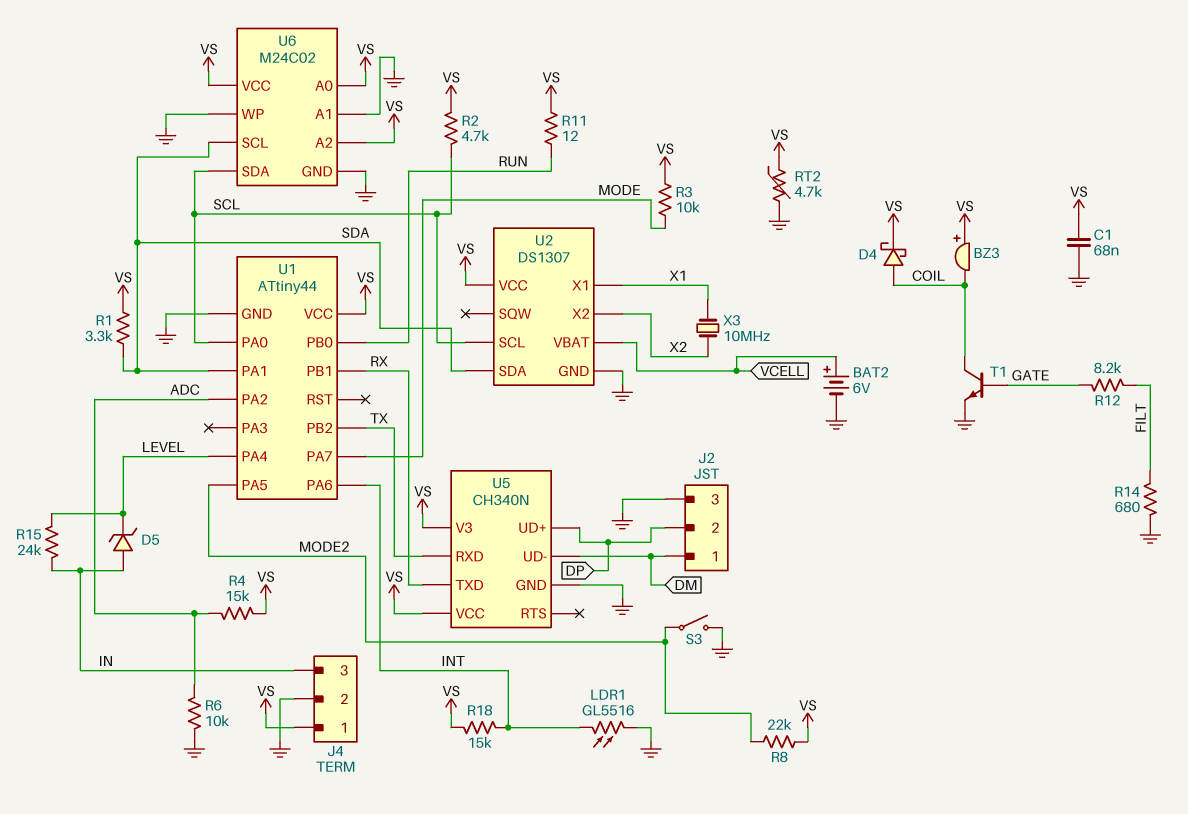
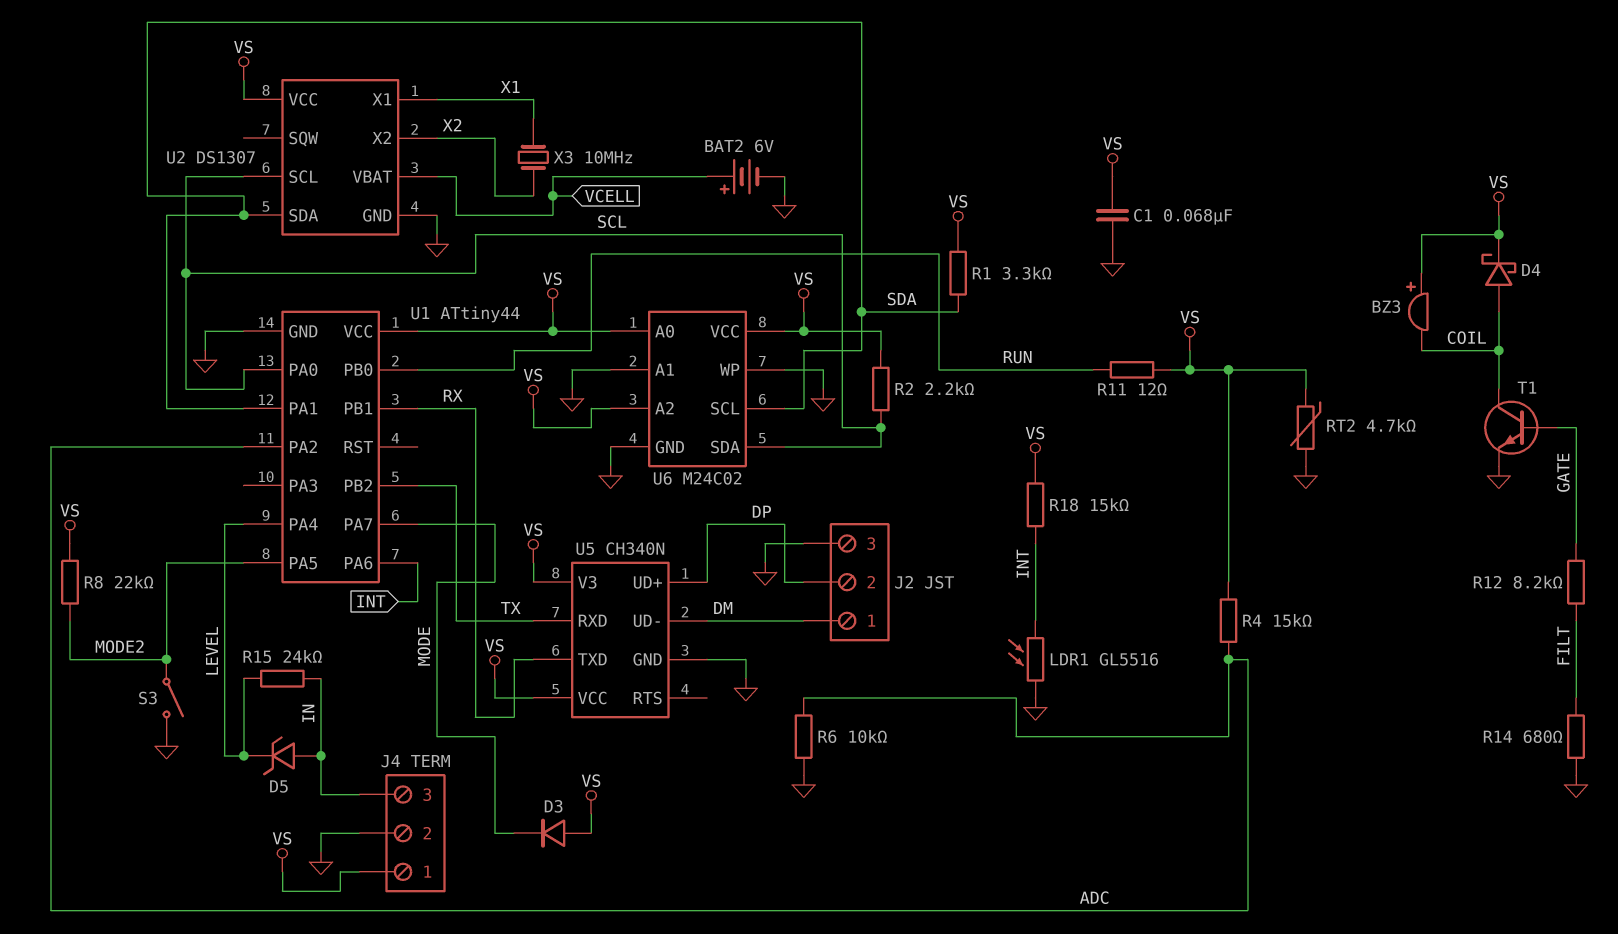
D3: none -> diode (A VS, K MODE)
R2: 4.7k (SCL, VS) -> 2.2k (SCL, VS)
R3: 10k (MODE, VS) -> none

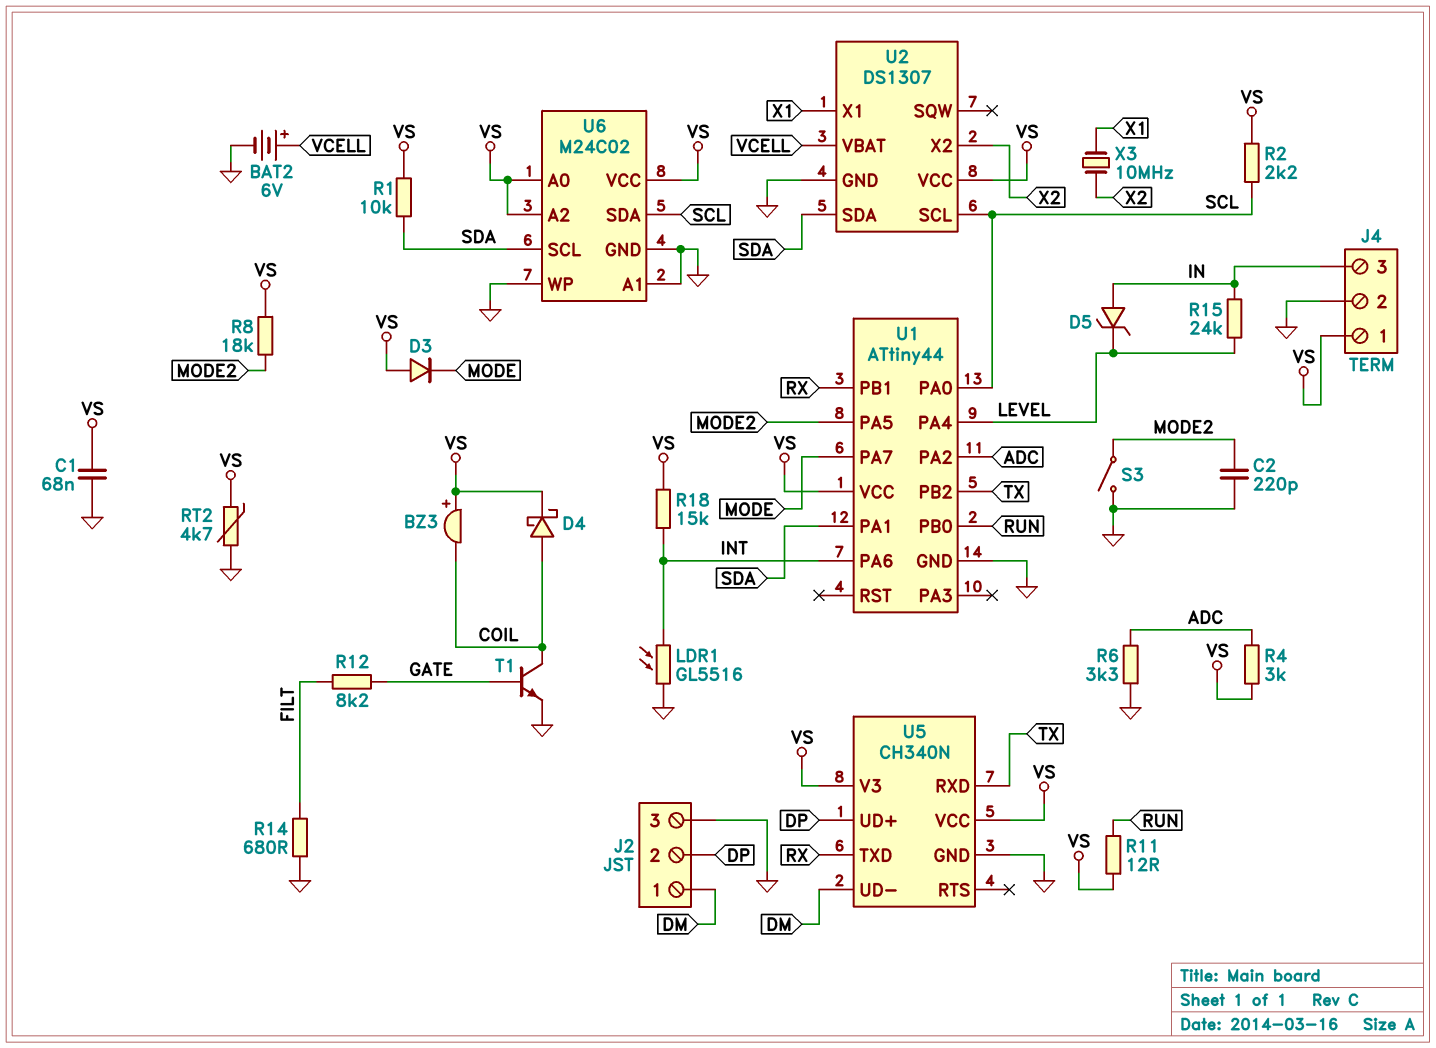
C2: none -> 220pF (GND, MODE2)
R1: 3.3k (SDA, VS) -> 10k (SDA, VS)
R4: 15k (ADC, VS) -> 3k (ADC, VS)
R6: 10k (ADC, GND) -> 3.3k (ADC, GND)
R8: 22k (MODE2, VS) -> 18k (MODE2, VS)

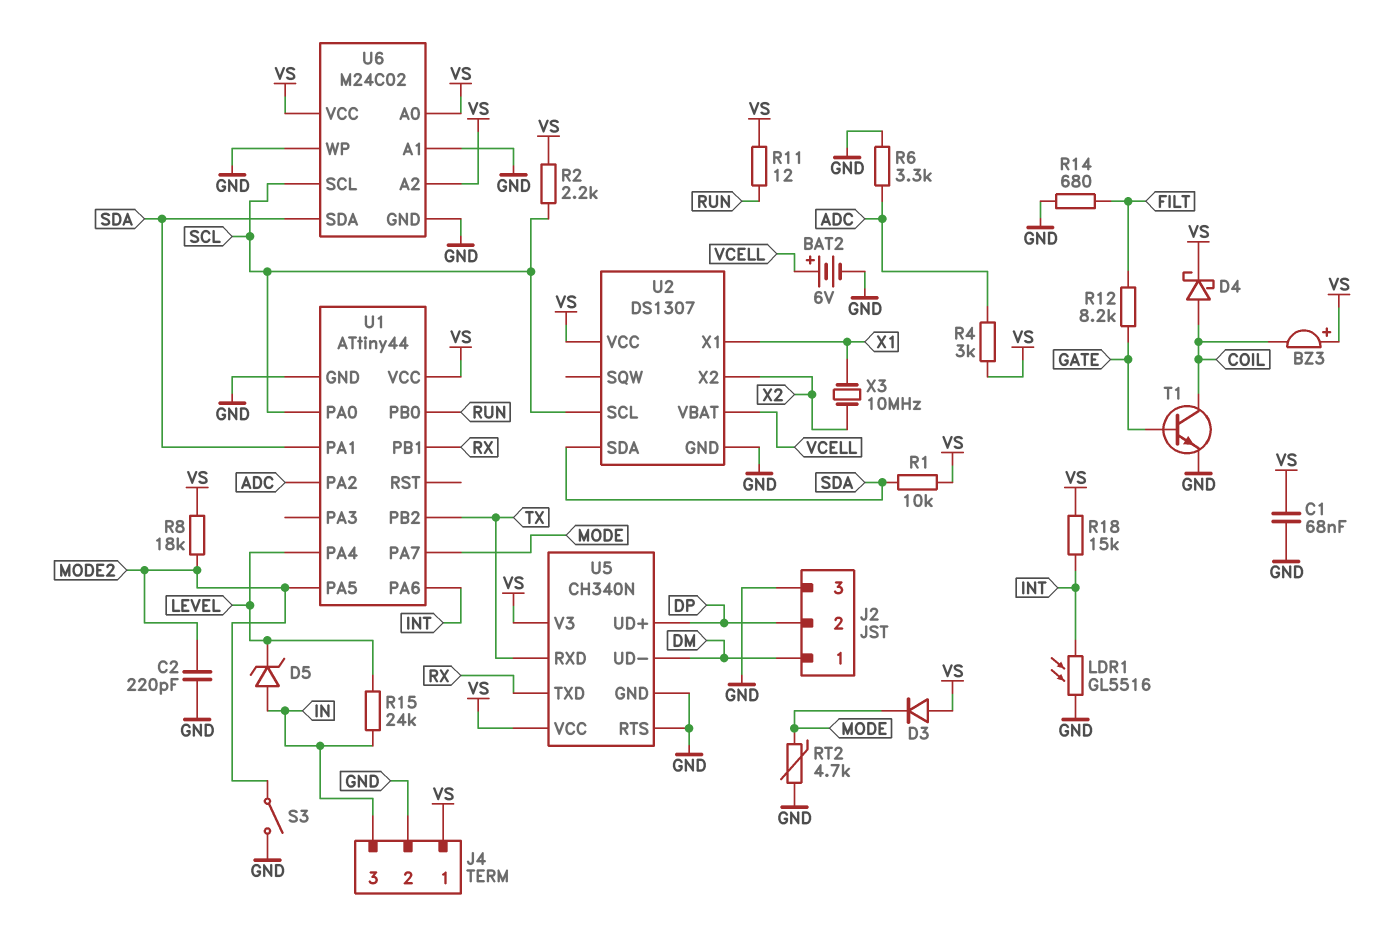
RT2: 4.7k (GND, VS) -> 4.7k (GND, MODE)
U5 pin RTS: none -> GND
U6 pin SCL: SDA -> SCL
U6 pin SDA: SCL -> SDA

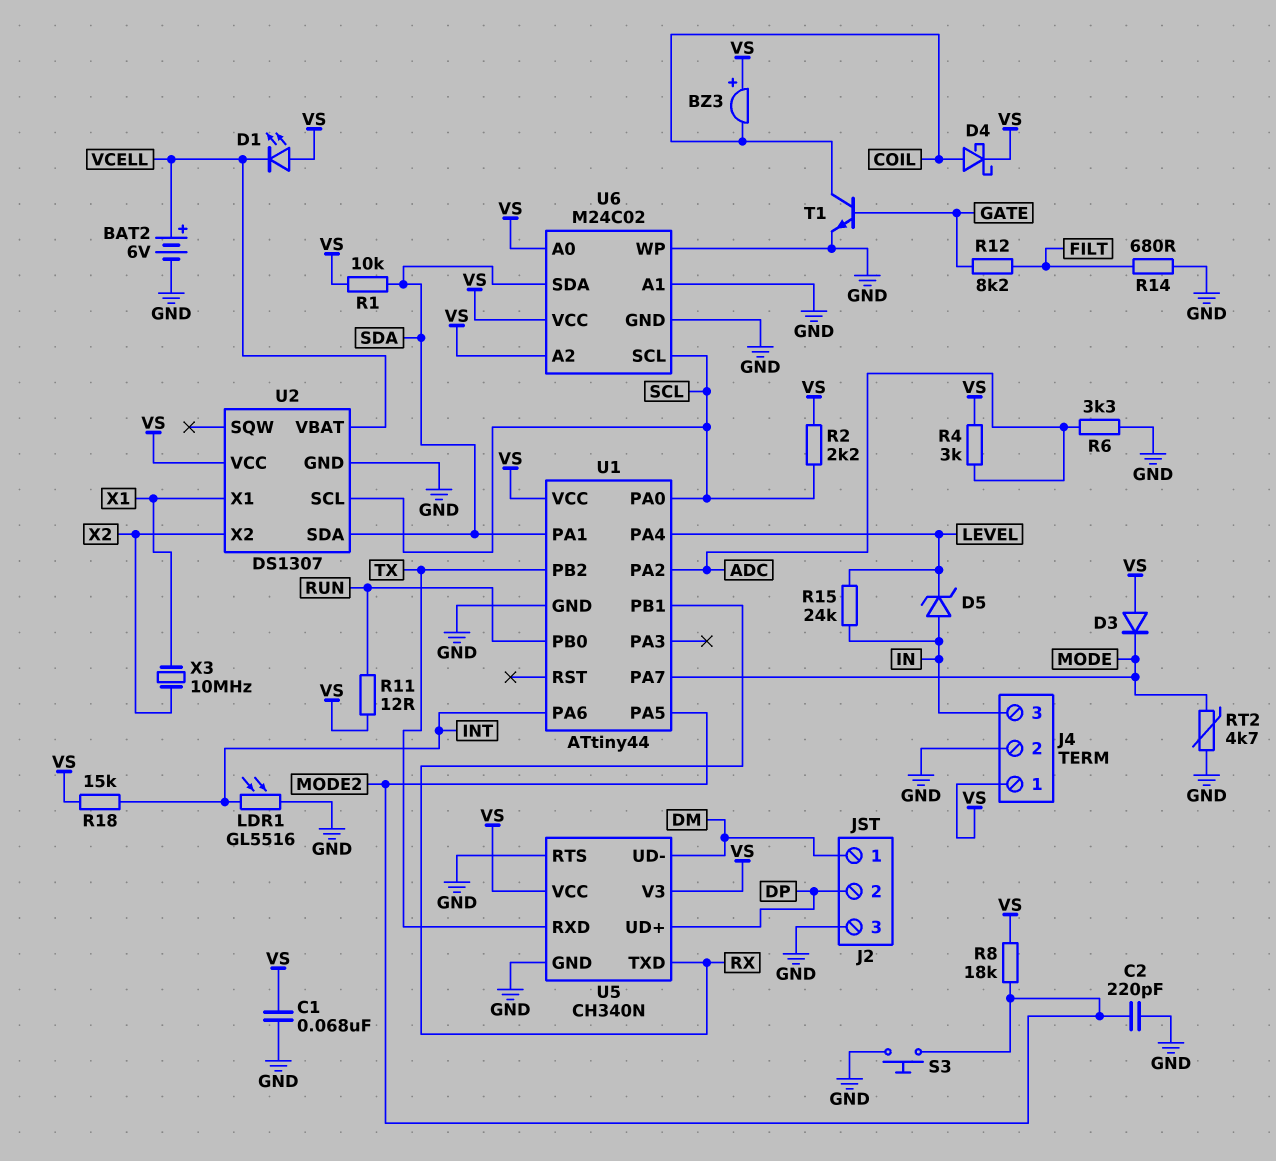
D1: none -> LED (A VS, K VCELL)
S3: switch (GND, MODE2) -> button (GND, MODE2)

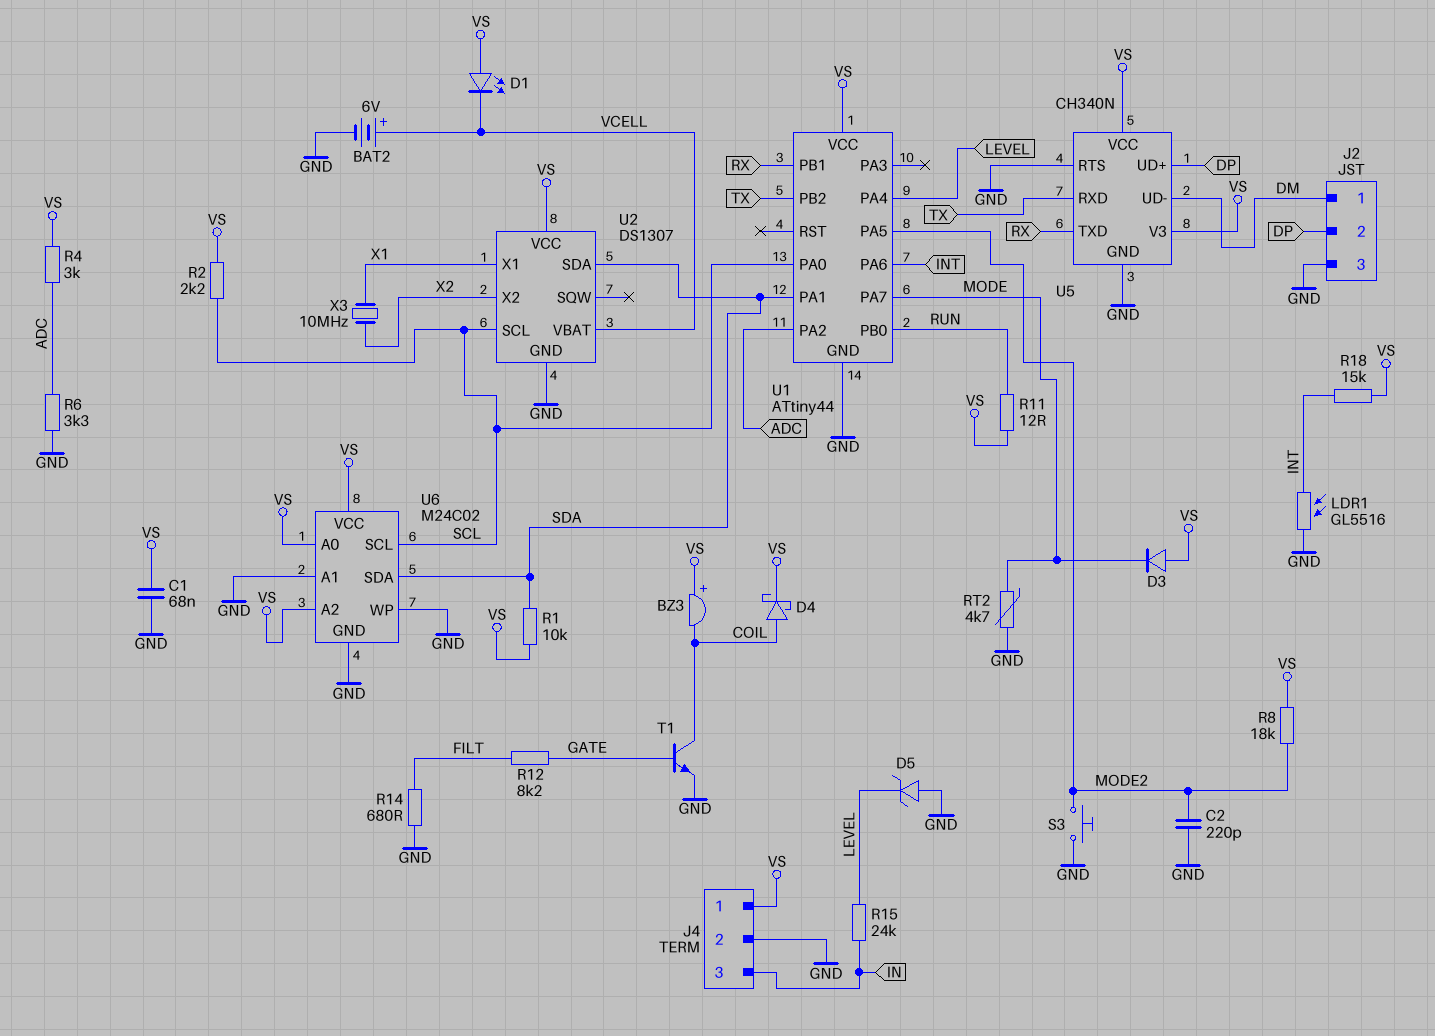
D5: zener (A IN, K LEVEL) -> zener (A GND, K LEVEL)

